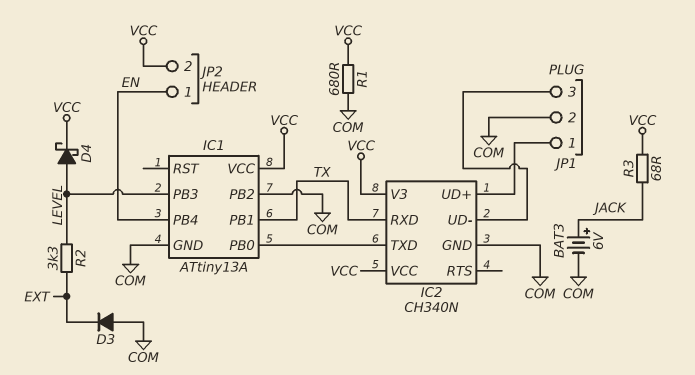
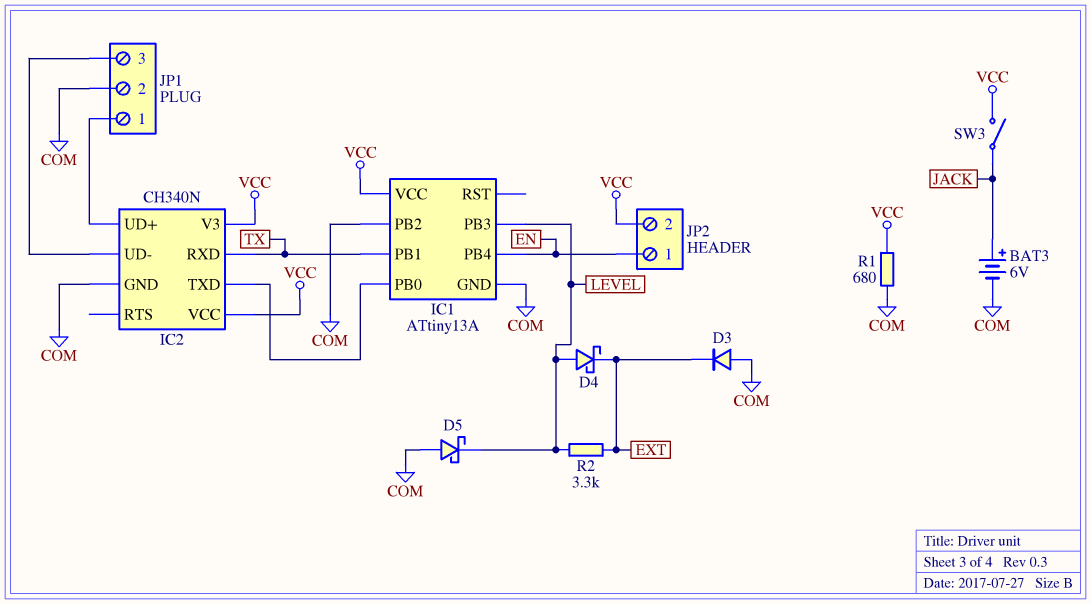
D4: schottky (A LEVEL, K VCC) -> schottky (A LEVEL, K EXT)
D5: none -> schottky (A COM, K LEVEL)
R3: 68 (JACK, VCC) -> none
SW3: none -> switch (JACK, VCC)

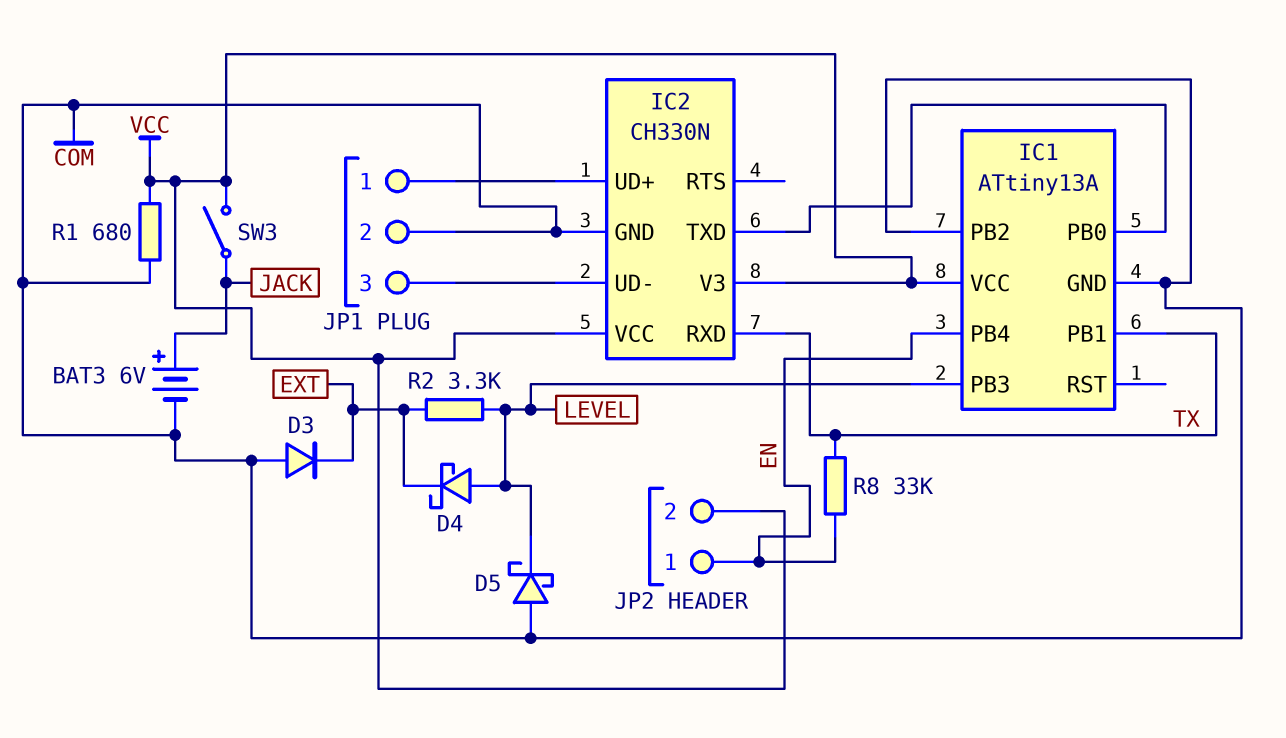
IC2: CH340N -> CH330N
R8: none -> 33k (EN, TX)

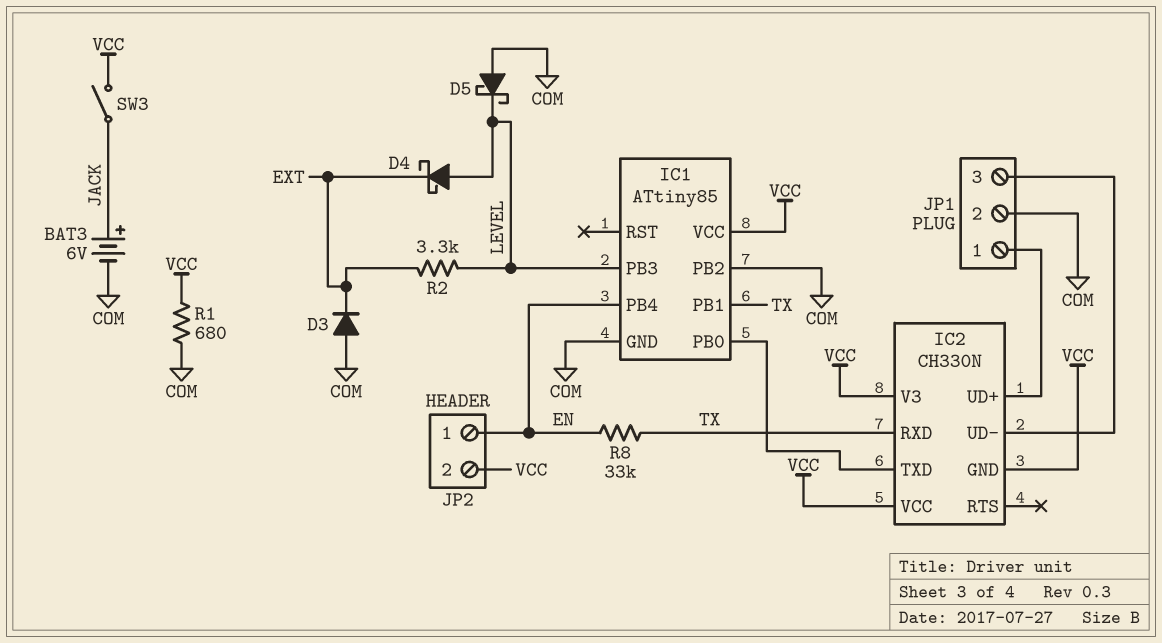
IC1: ATtiny13A -> ATtiny85
IC2 pin GND: COM -> VCC

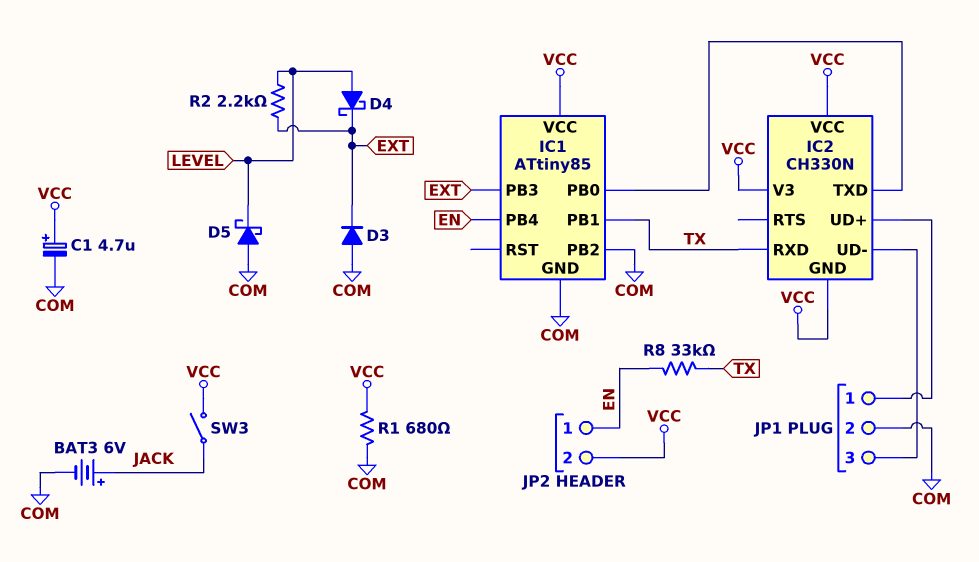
C1: none -> 4.7uF (plus VCC, minus COM)
IC1 pin PB3: LEVEL -> EXT
R2: 3.3k (EXT, LEVEL) -> 2.2k (EXT, LEVEL)

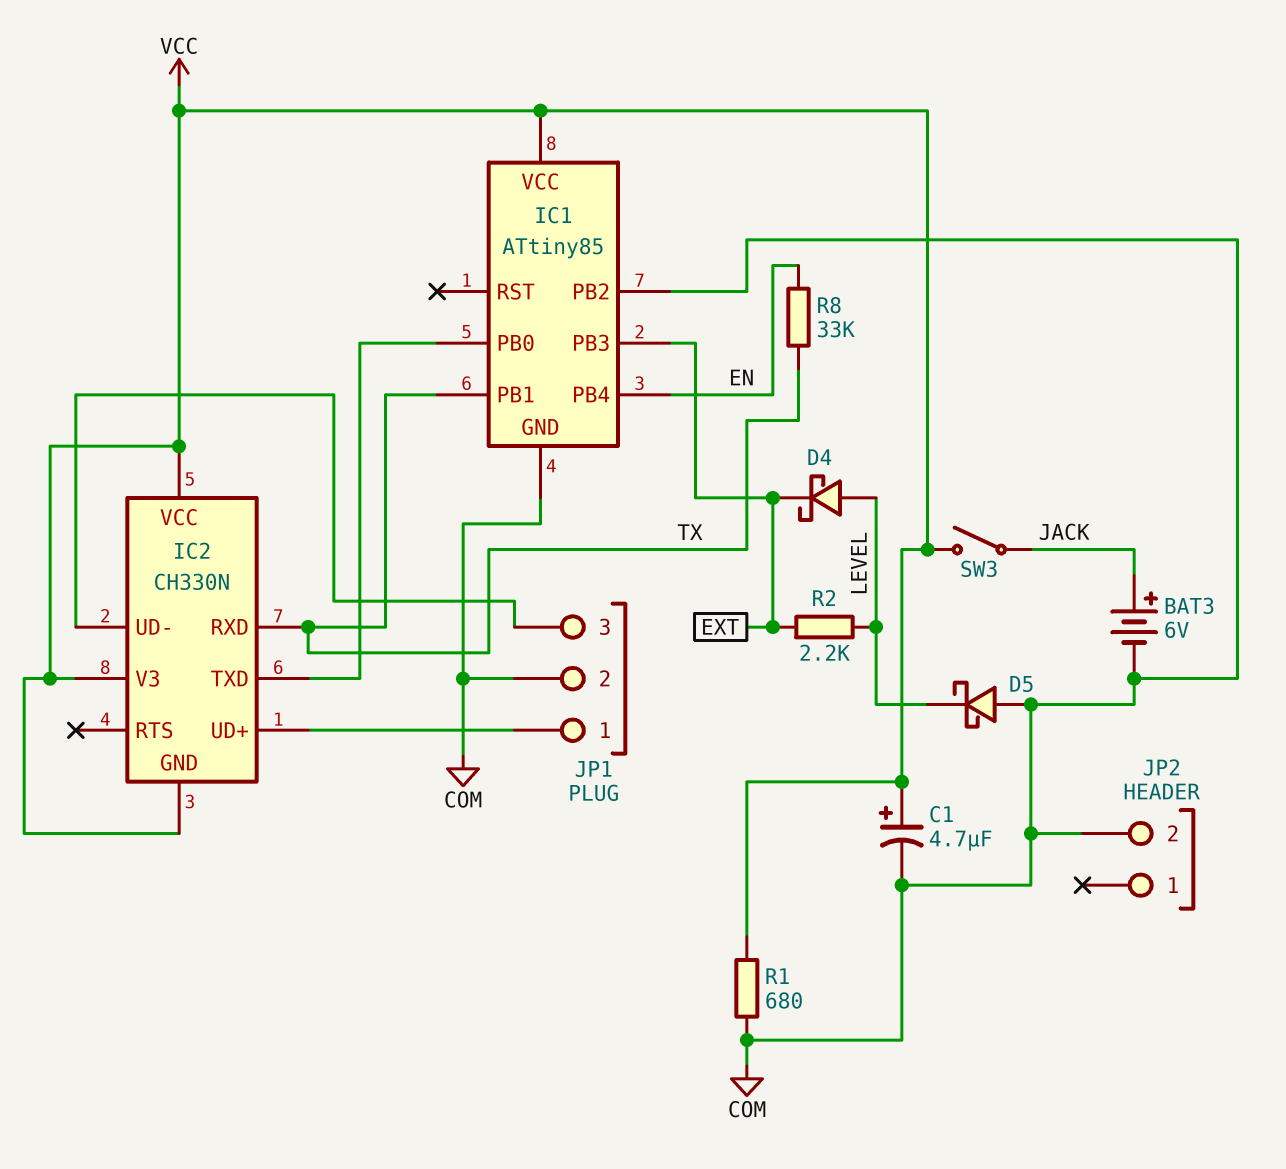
D3: diode (A COM, K EXT) -> none
JP2 pin 1: EN -> none
JP2 pin 2: VCC -> COM

